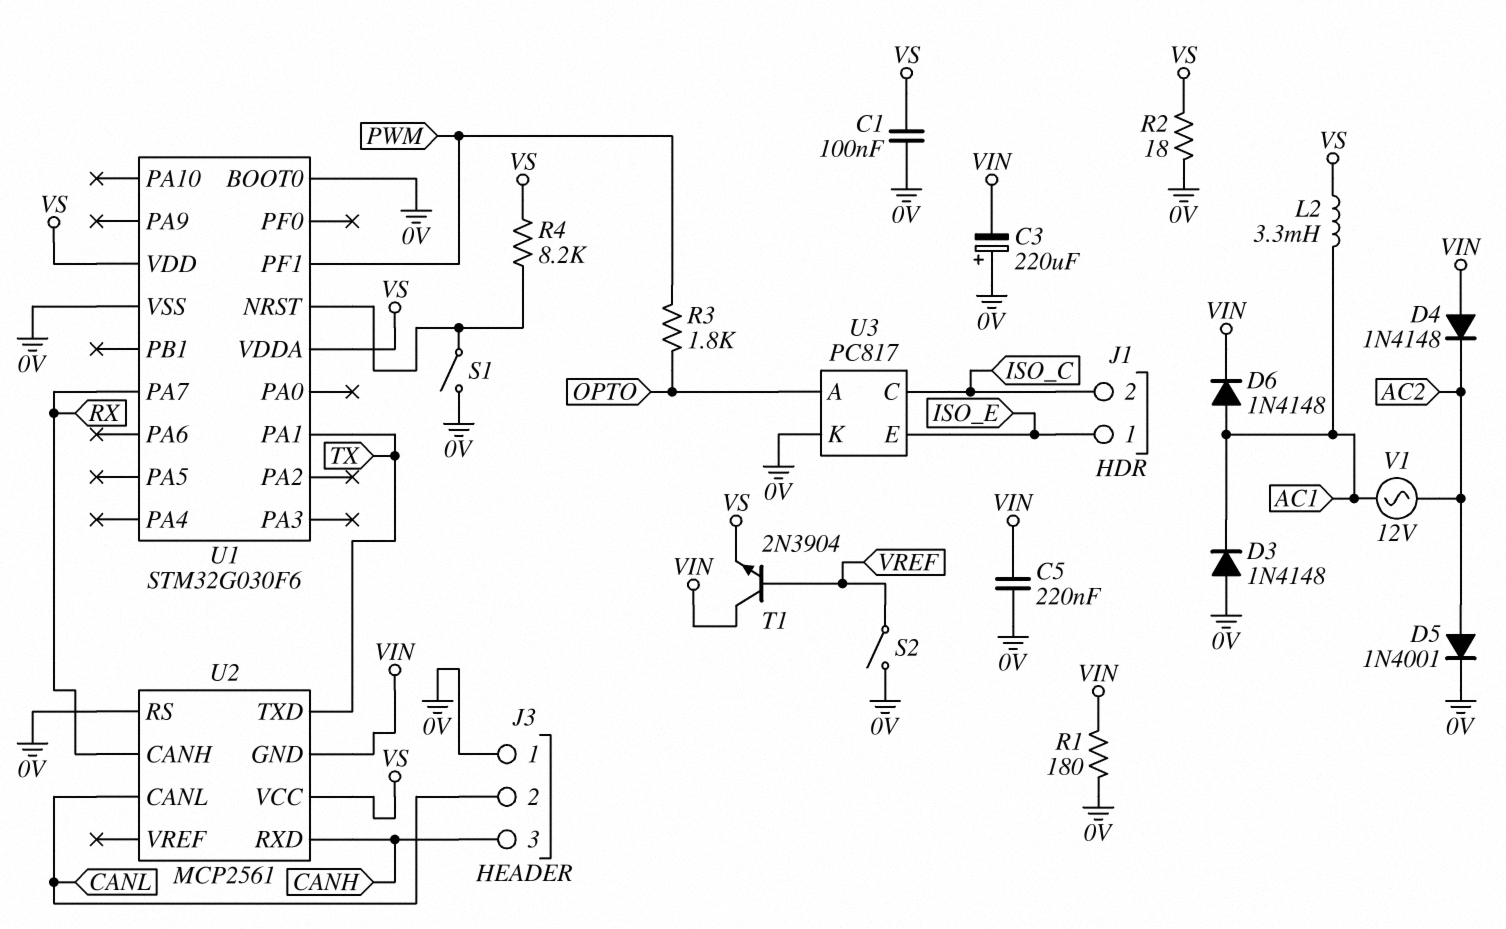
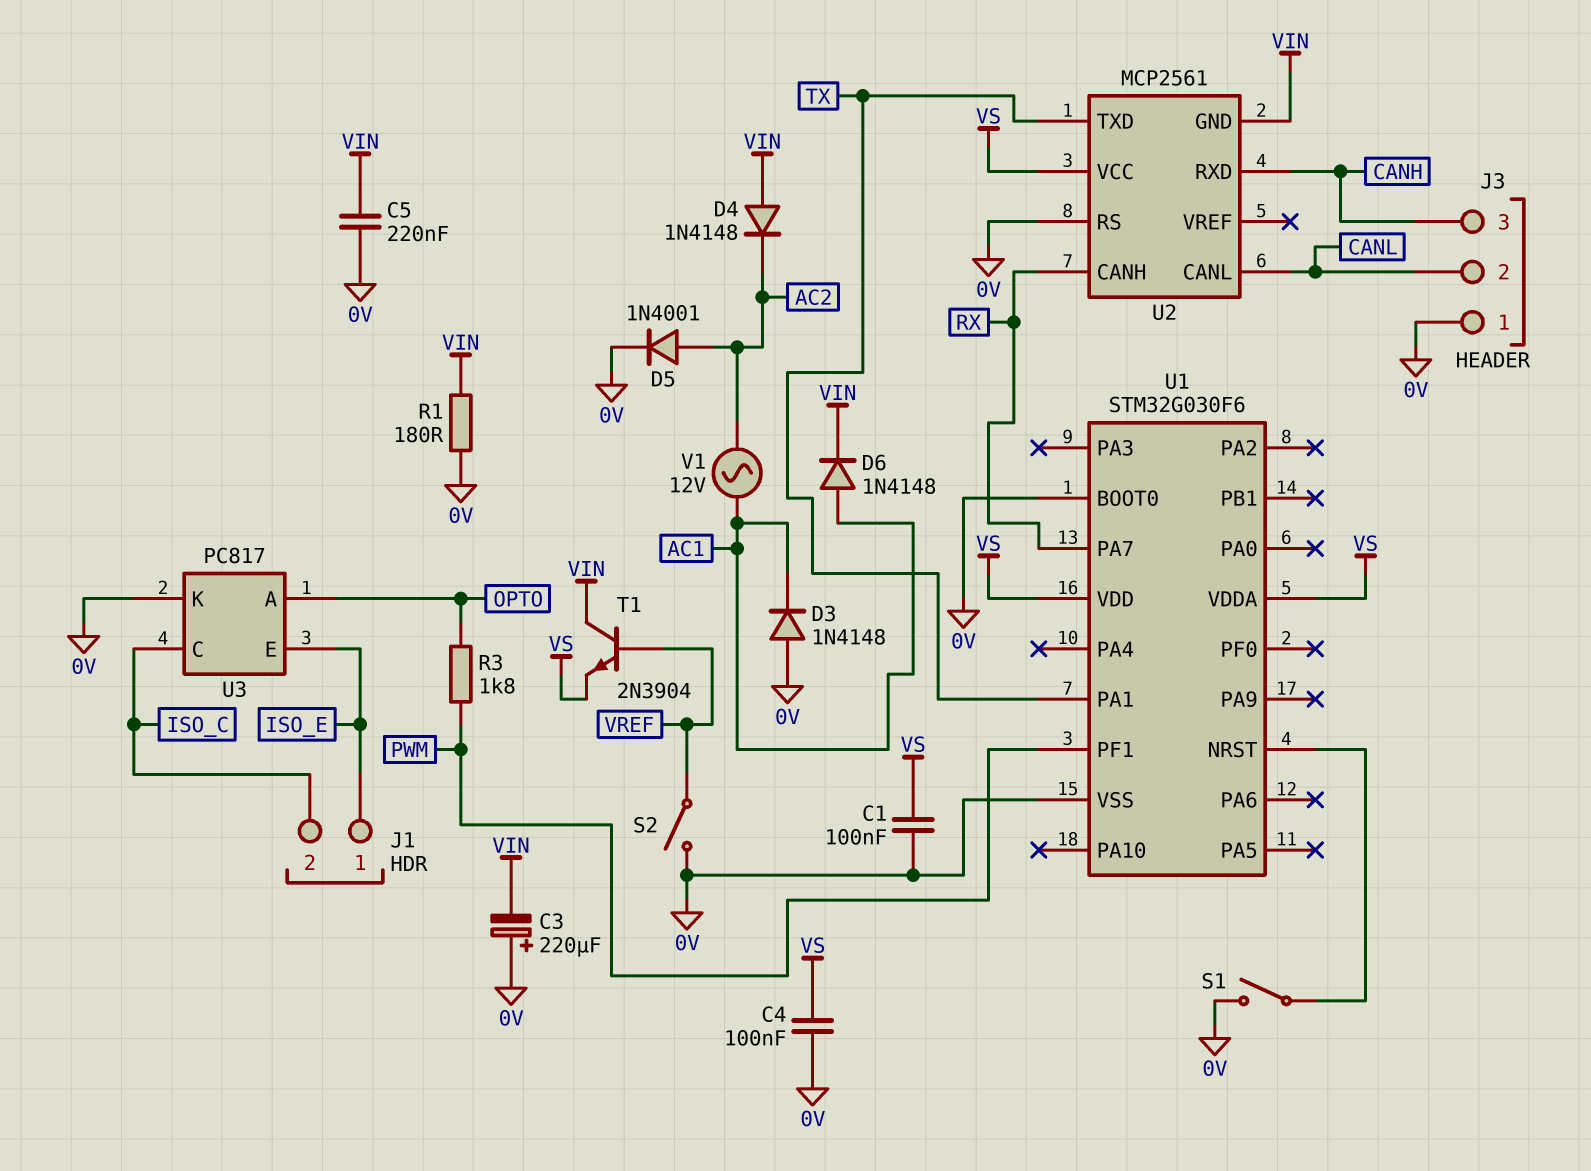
C4: none -> 100nF (0V, VS)
L2: 3.3mH (AC1, VS) -> none
R2: 18 (0V, VS) -> none
R4: 8.2k (U1/NRST, VS) -> none

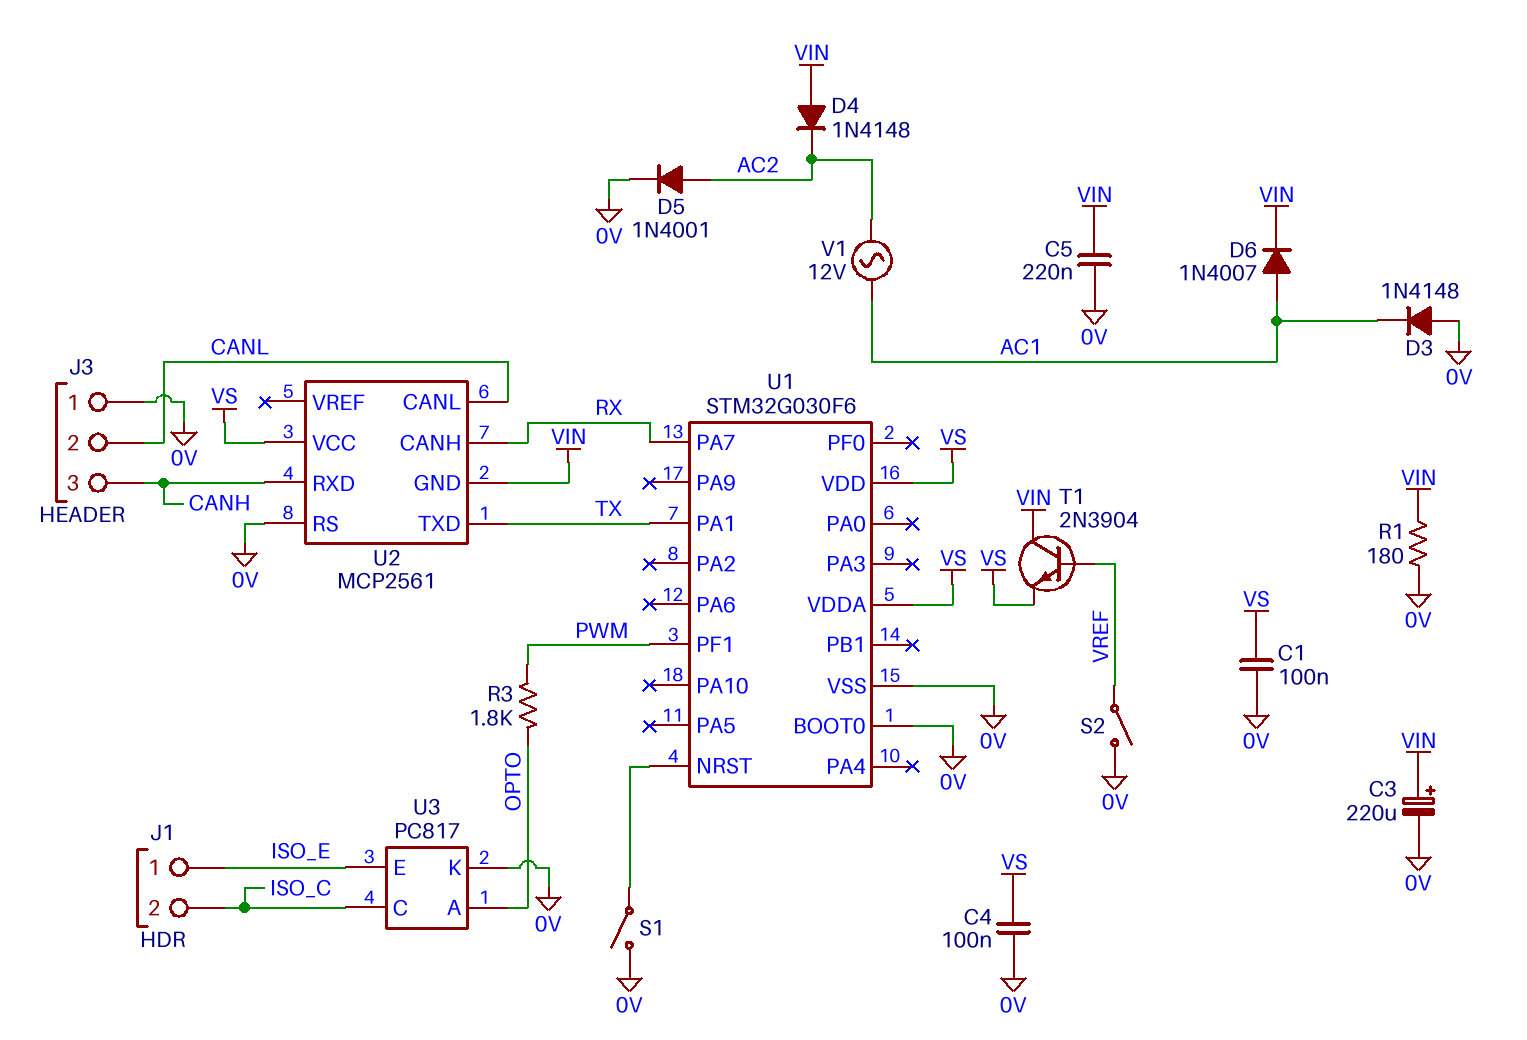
C3: 220uF (plus 0V, minus VIN) -> 220uF (plus VIN, minus 0V)
D6: diode 1N4148 (A AC1, K VIN) -> diode 1N4007 (A AC1, K VIN)

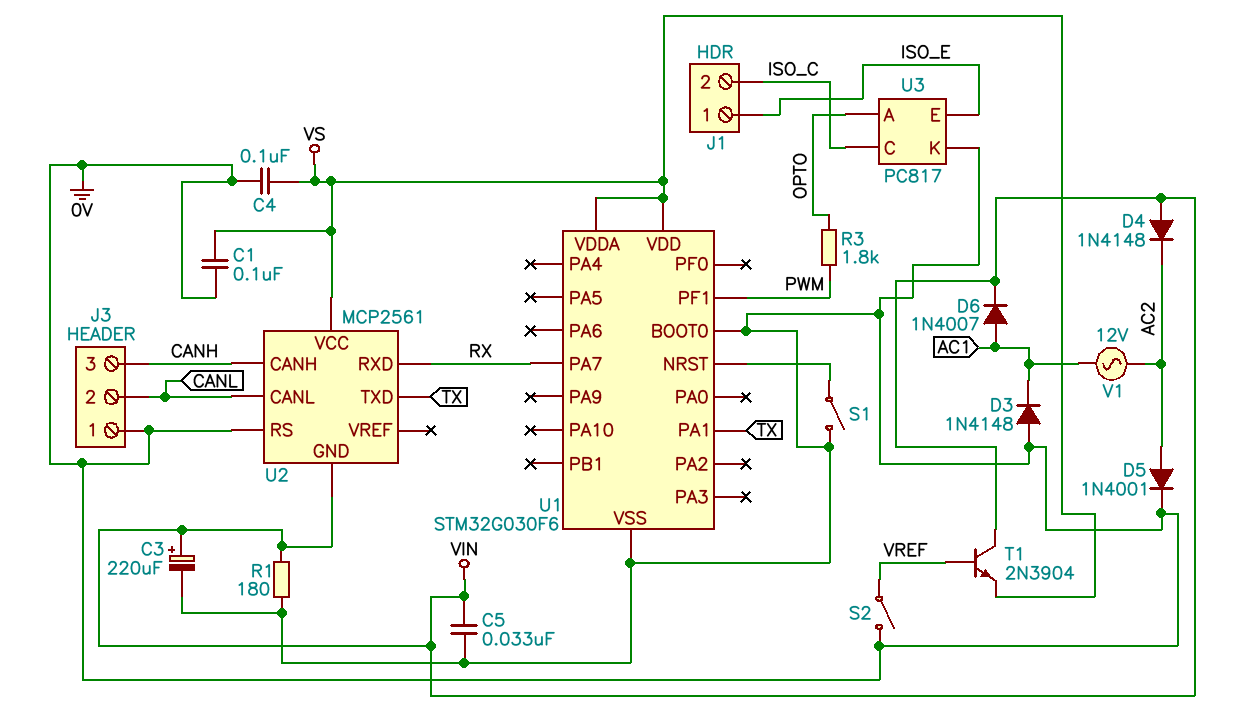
C5: 220nF (0V, VIN) -> 33nF (0V, VIN)
U2 pin CANH: RX -> CANH
U2 pin RXD: CANH -> RX

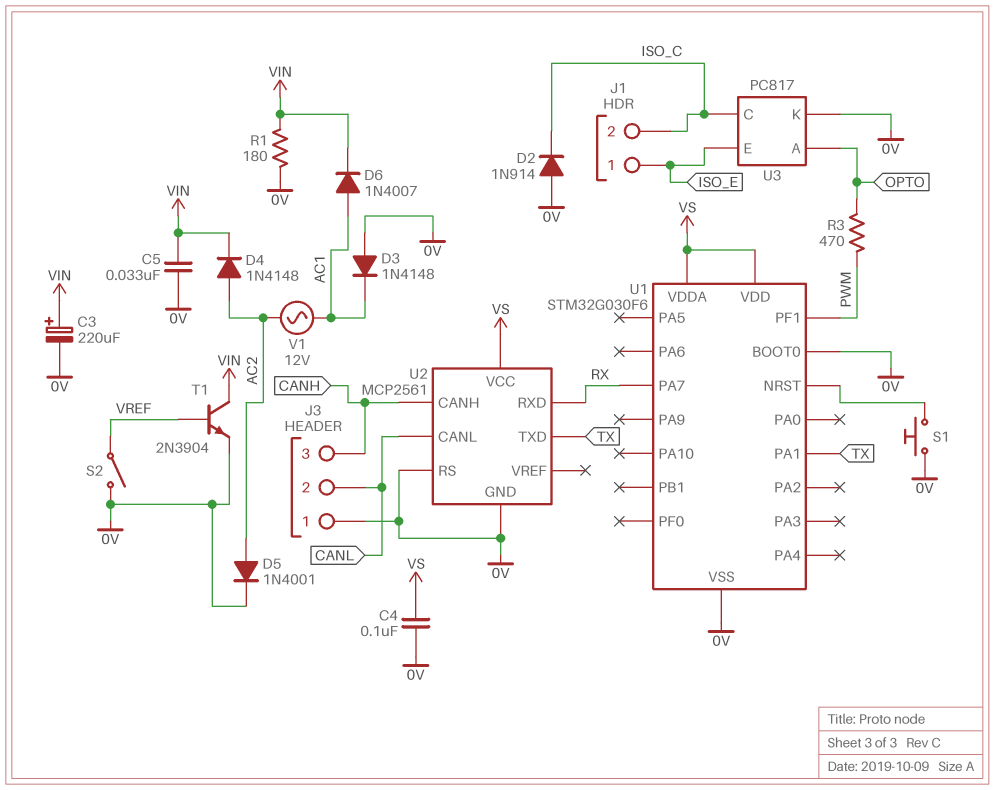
C1: 100nF (0V, VS) -> none
D2: none -> diode 1N914 (A 0V, K ISO_C)
D4: diode 1N4148 (A VIN, K AC2) -> diode 1N4148 (A AC2, K VIN)
R3: 1.8k (OPTO, PWM) -> 470 (OPTO, PWM)
S1: switch (0V, U1/NRST) -> button (0V, U1/NRST)
T1: NPN 2N3904 (B VREF, C VIN, E VS) -> NPN 2N3904 (B VREF, C VIN, E 0V)
U2 pin GND: VIN -> 0V

